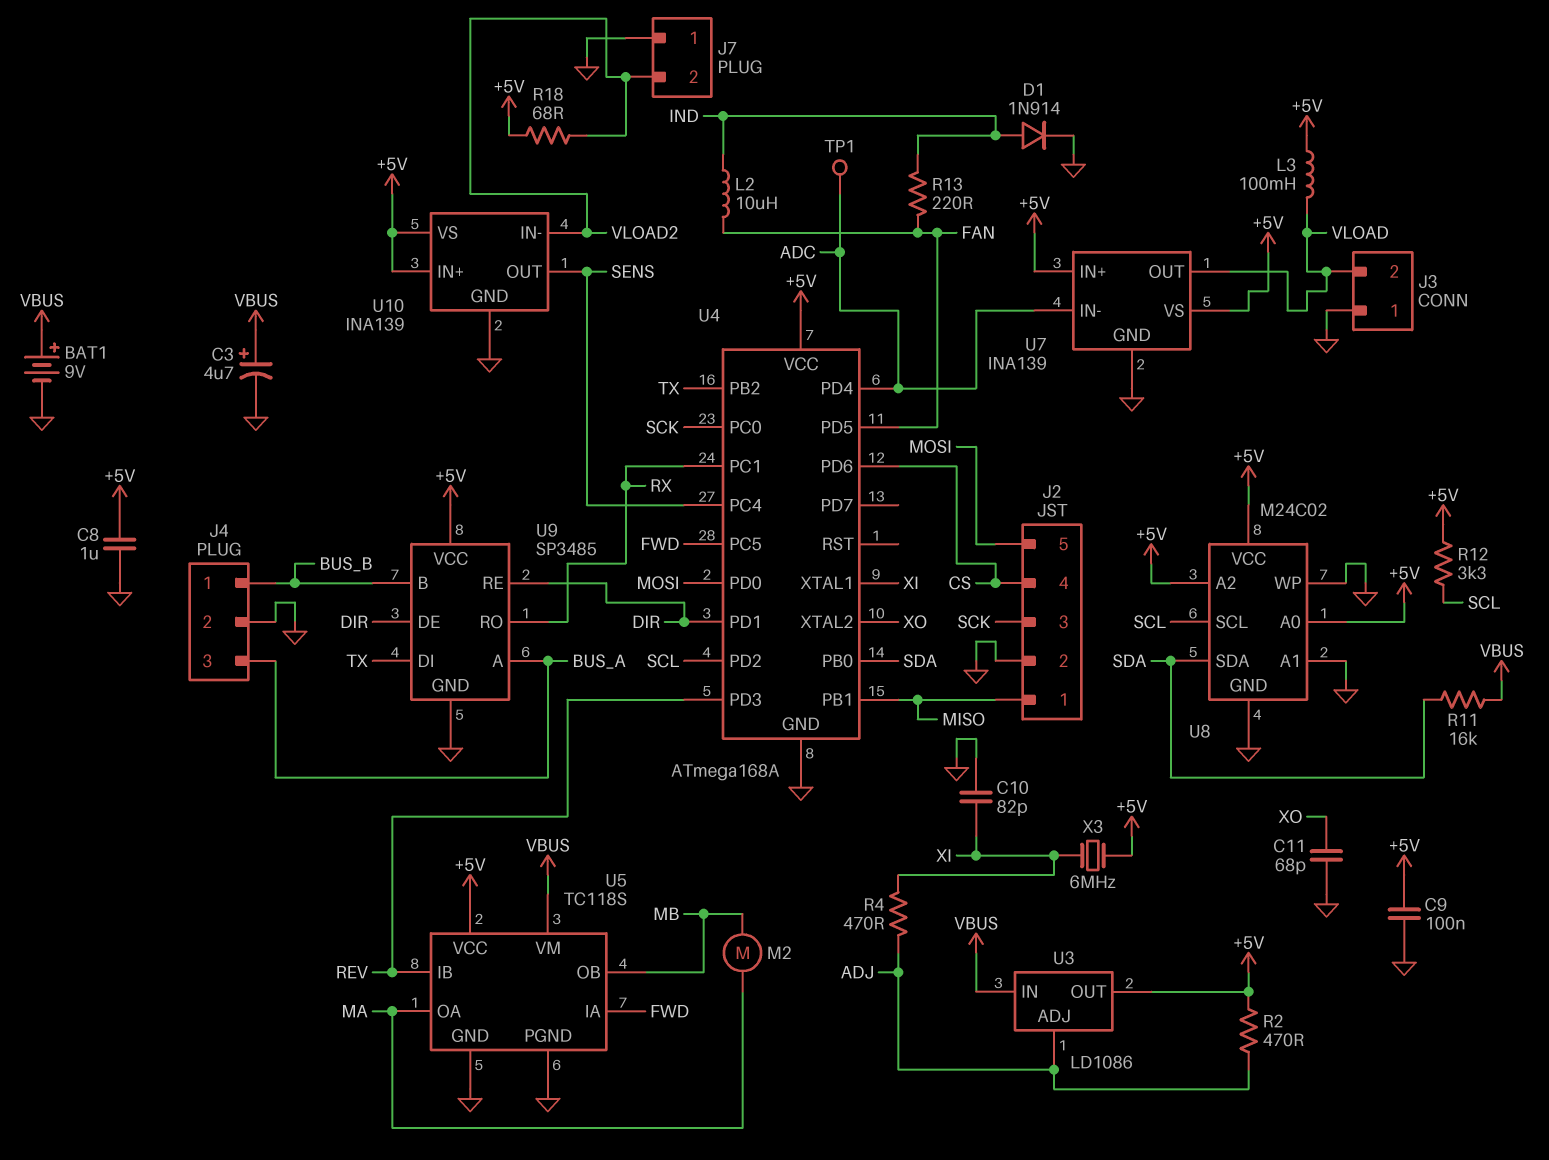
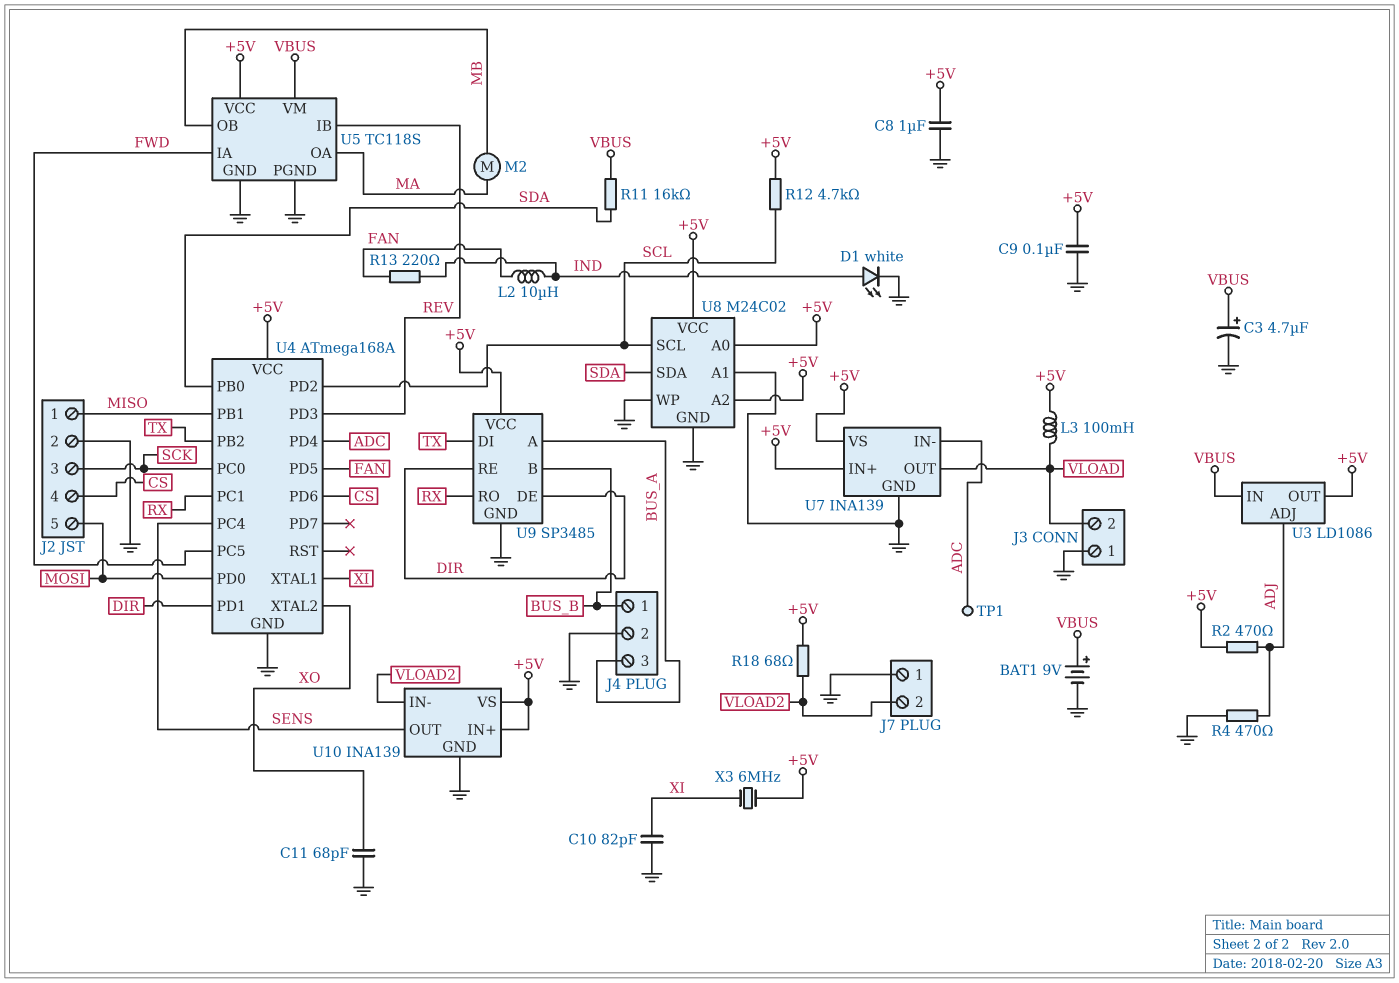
D1: diode 1N914 (A IND, K GND) -> LED white (A IND, K GND)
R4: 470 (ADJ, XI) -> 470 (ADJ, GND)
R12: 3.3k (+5V, SCL) -> 4.7k (+5V, SCL)

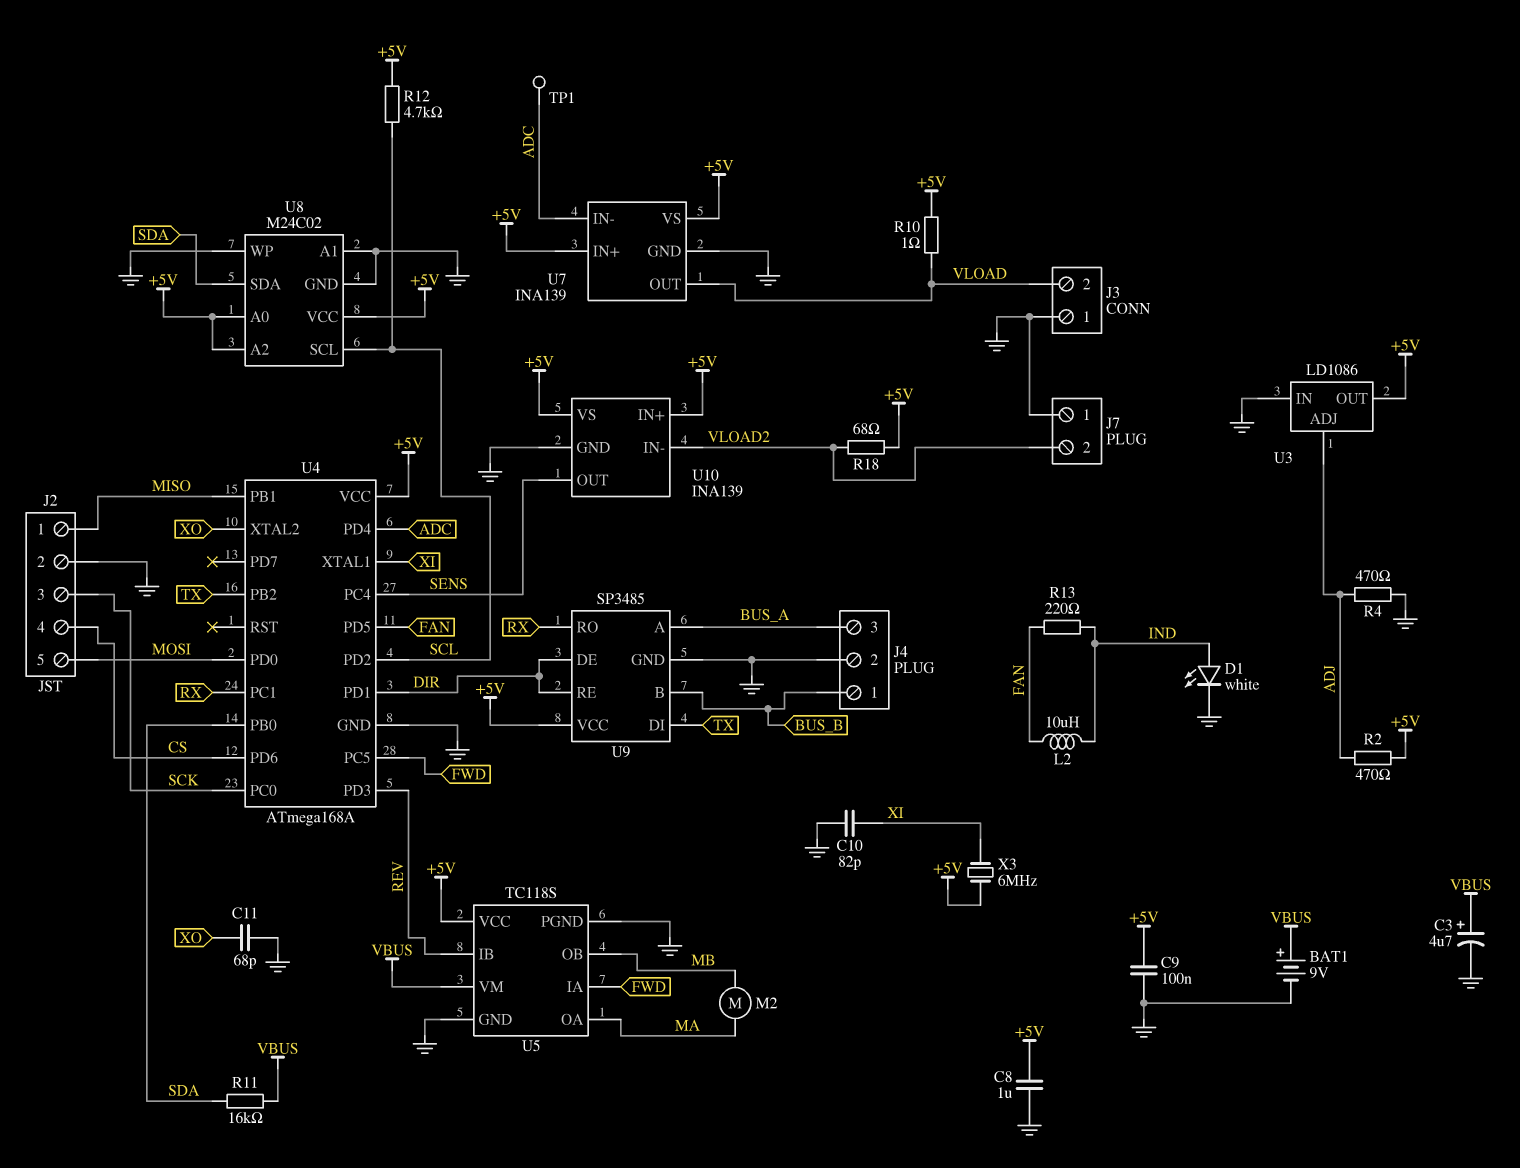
L3: 100mH (+5V, VLOAD) -> none
R10: none -> 1 (+5V, VLOAD)
U3 pin IN: VBUS -> GND

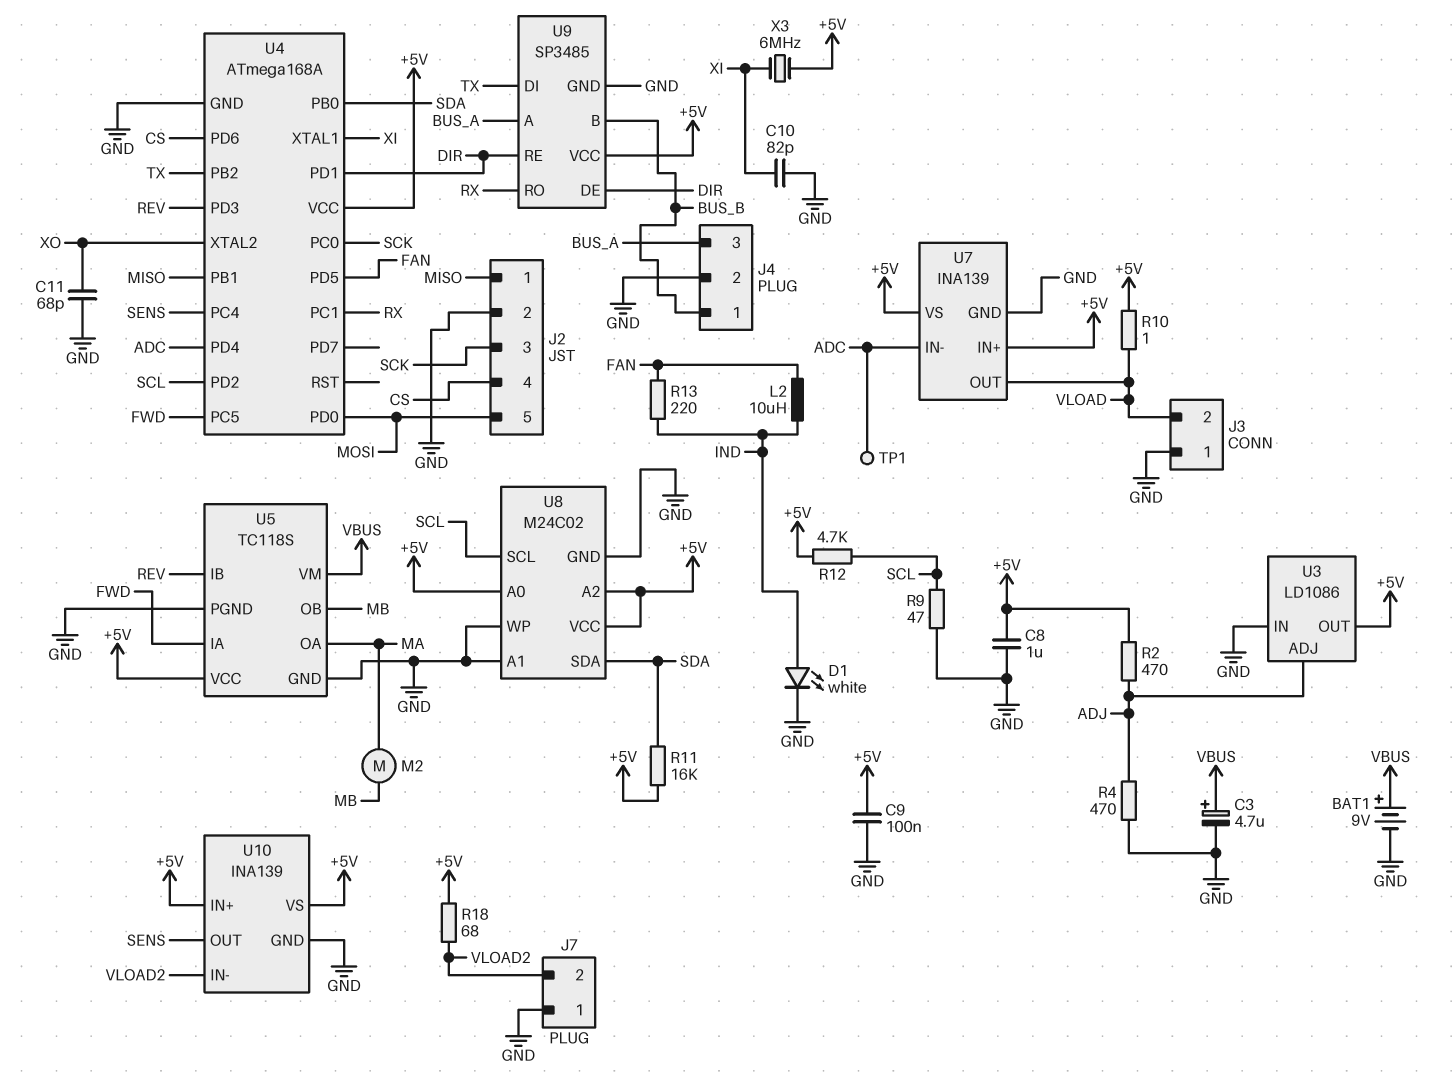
R9: none -> 47 (GND, SCL)
R11: 16k (SDA, VBUS) -> 16k (+5V, SDA)

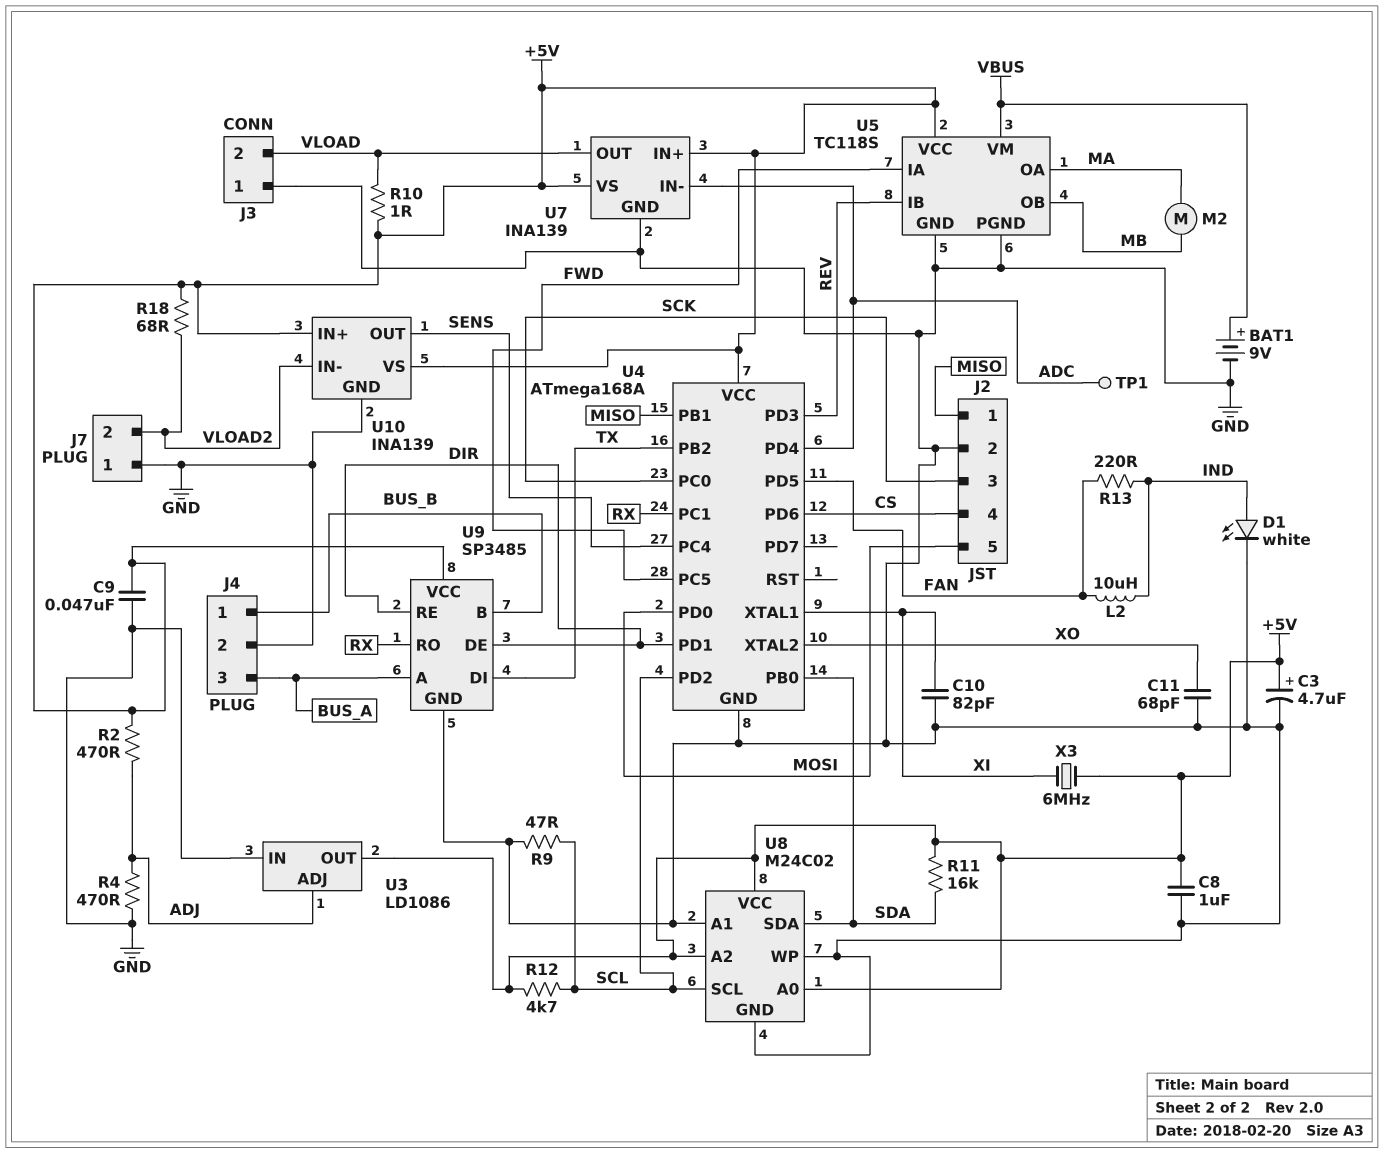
C3: 4.7uF (plus VBUS, minus GND) -> 4.7uF (plus +5V, minus GND)
C9: 100nF (+5V, GND) -> 47nF (+5V, GND)

